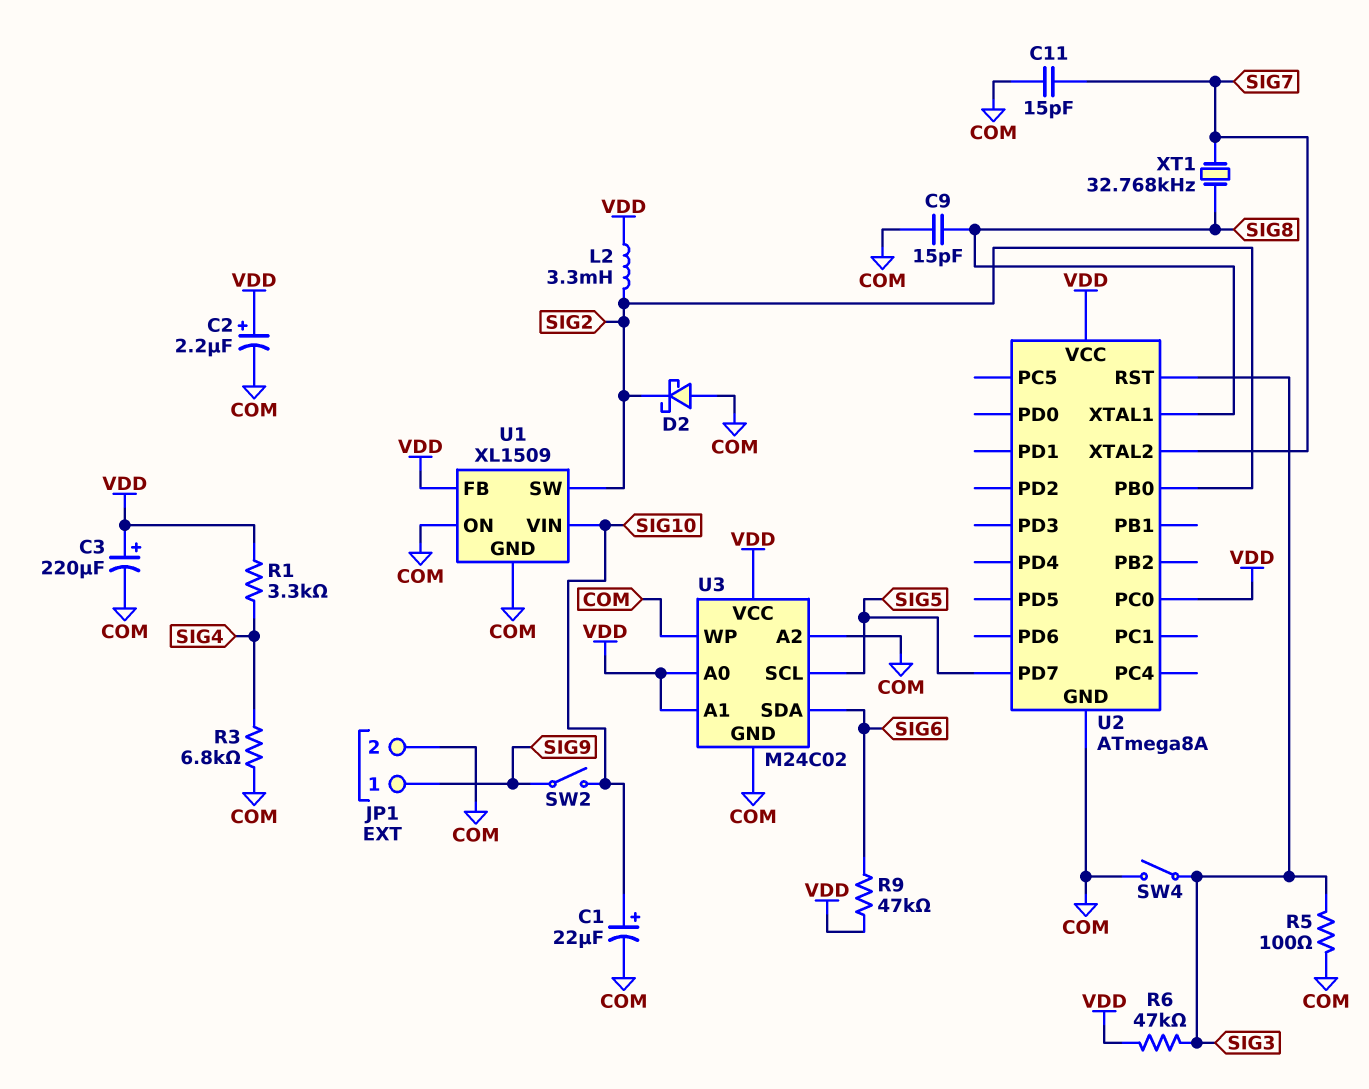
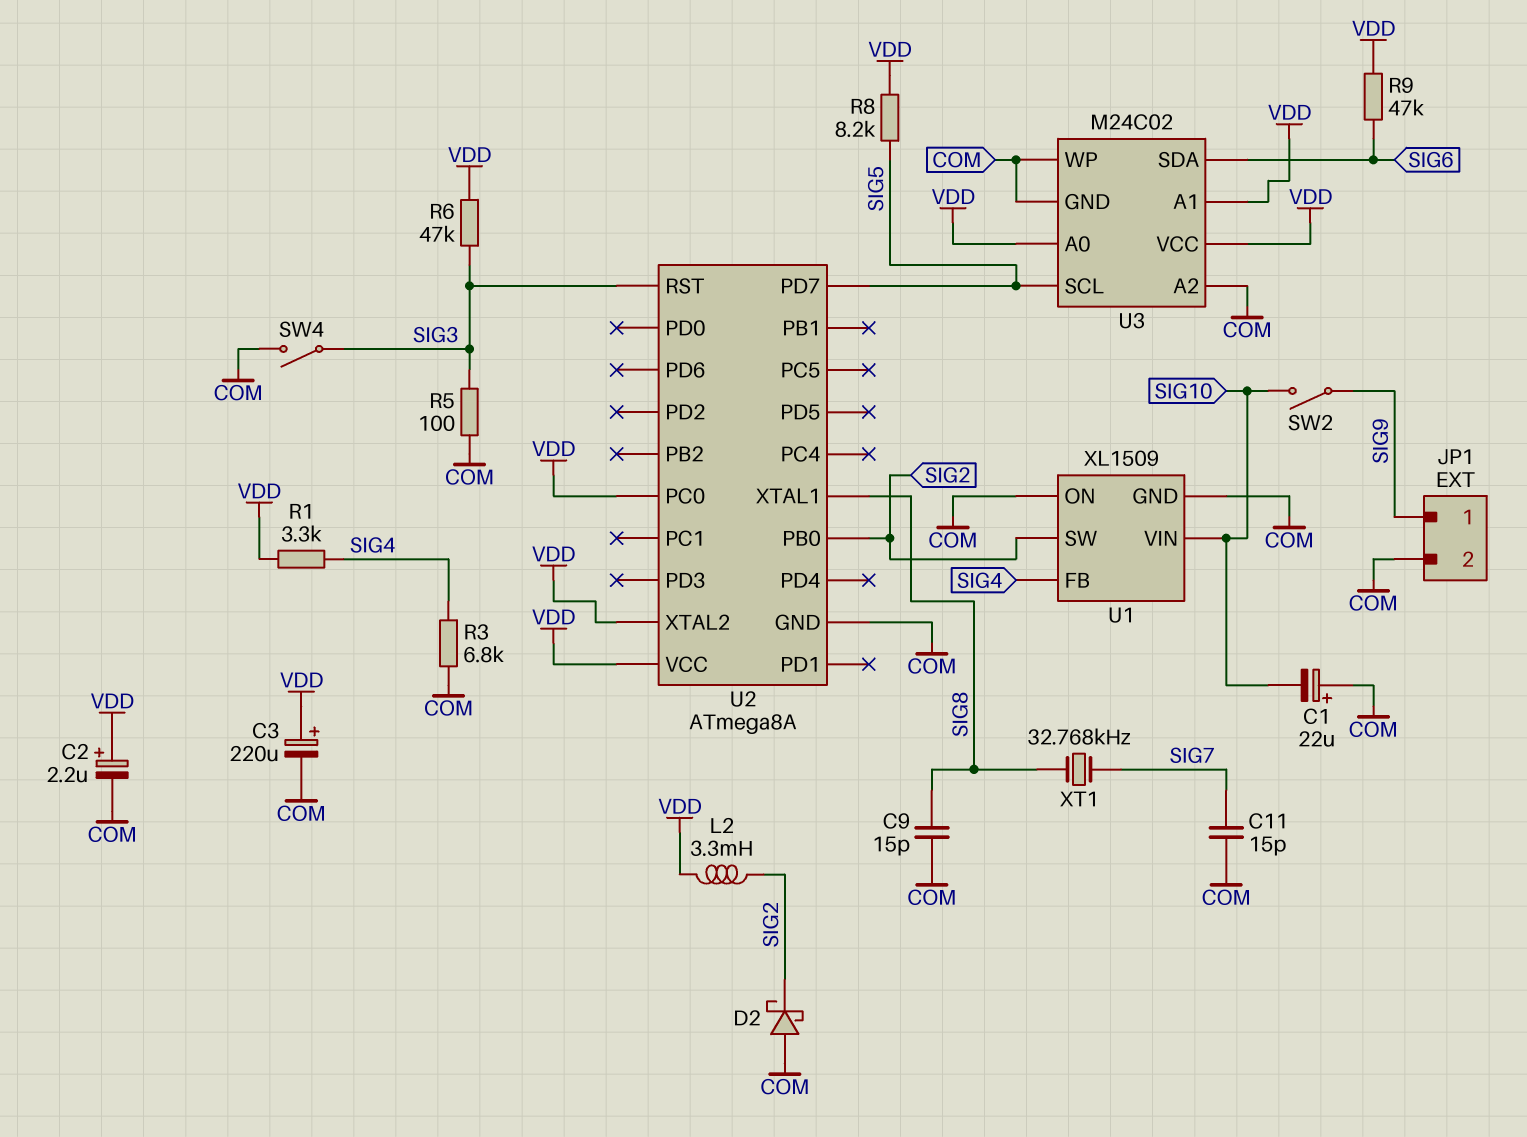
C1: 22uF (plus SIG10, minus COM) -> 22uF (plus COM, minus SIG10)
R8: none -> 8.2k (SIG5, VDD)
U1 pin FB: VDD -> SIG4
U2 pin XTAL2: SIG7 -> VDD

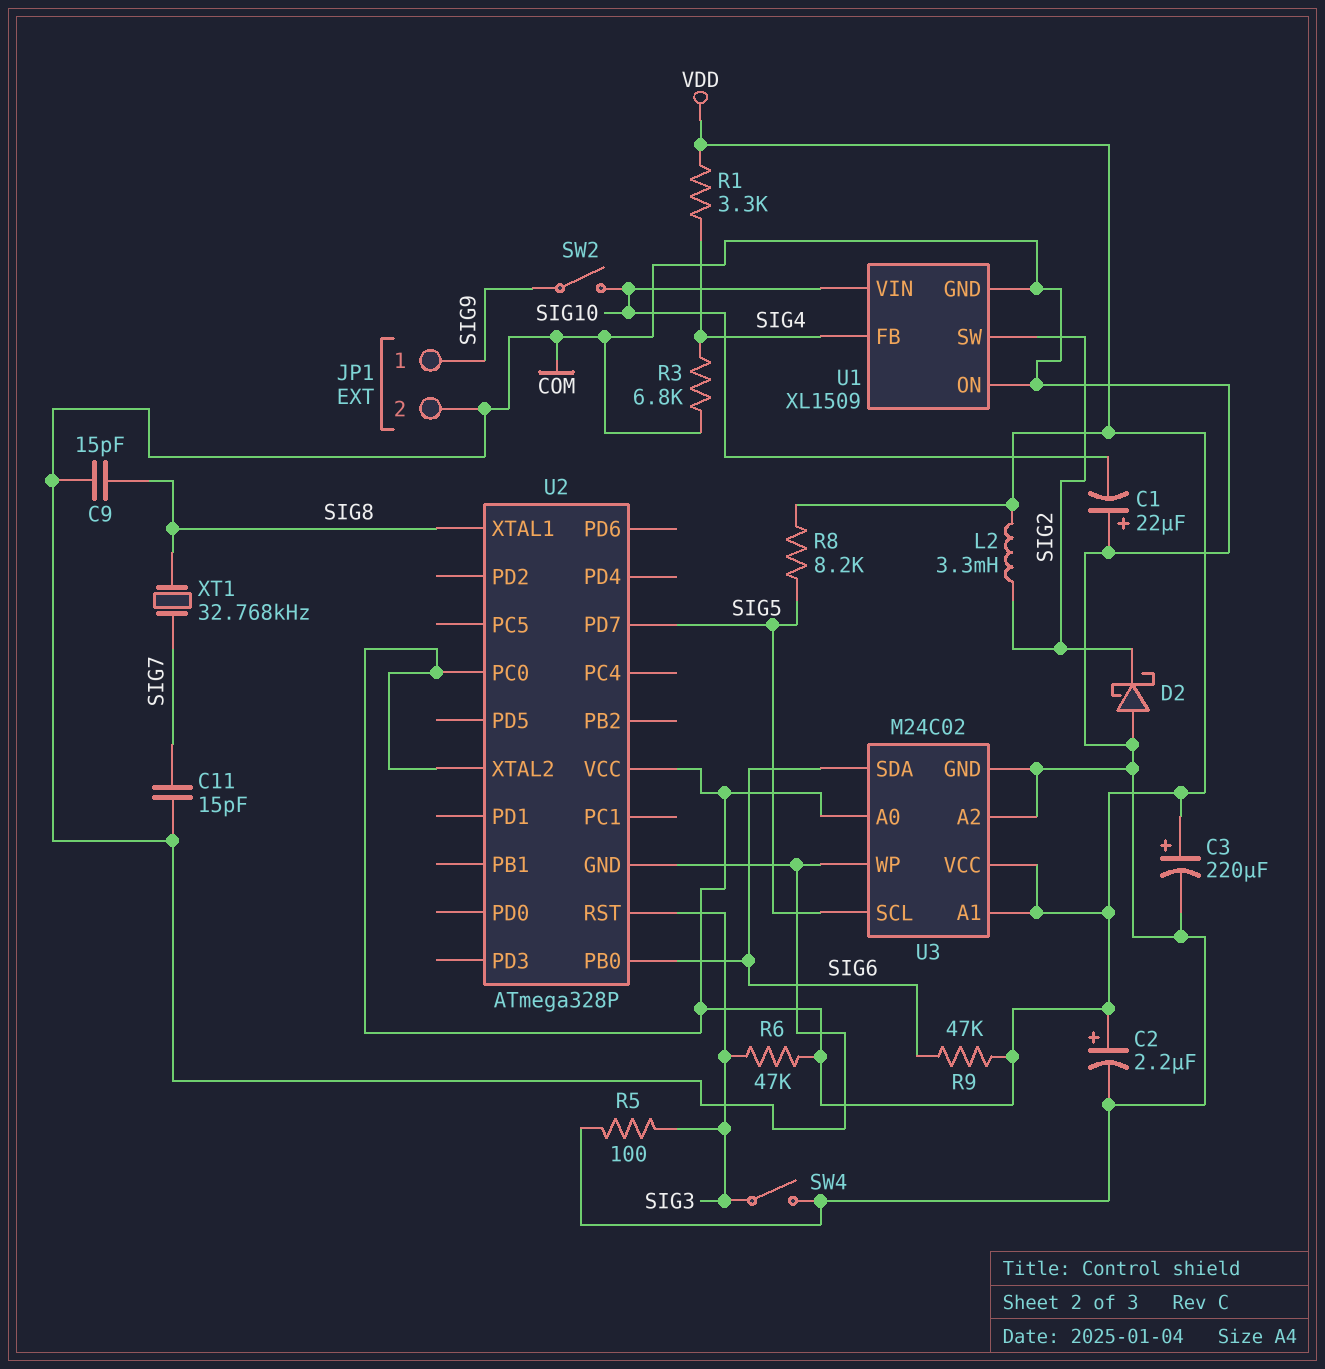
U2: ATmega8A -> ATmega328P
U2 pin PB0: SIG2 -> SIG6

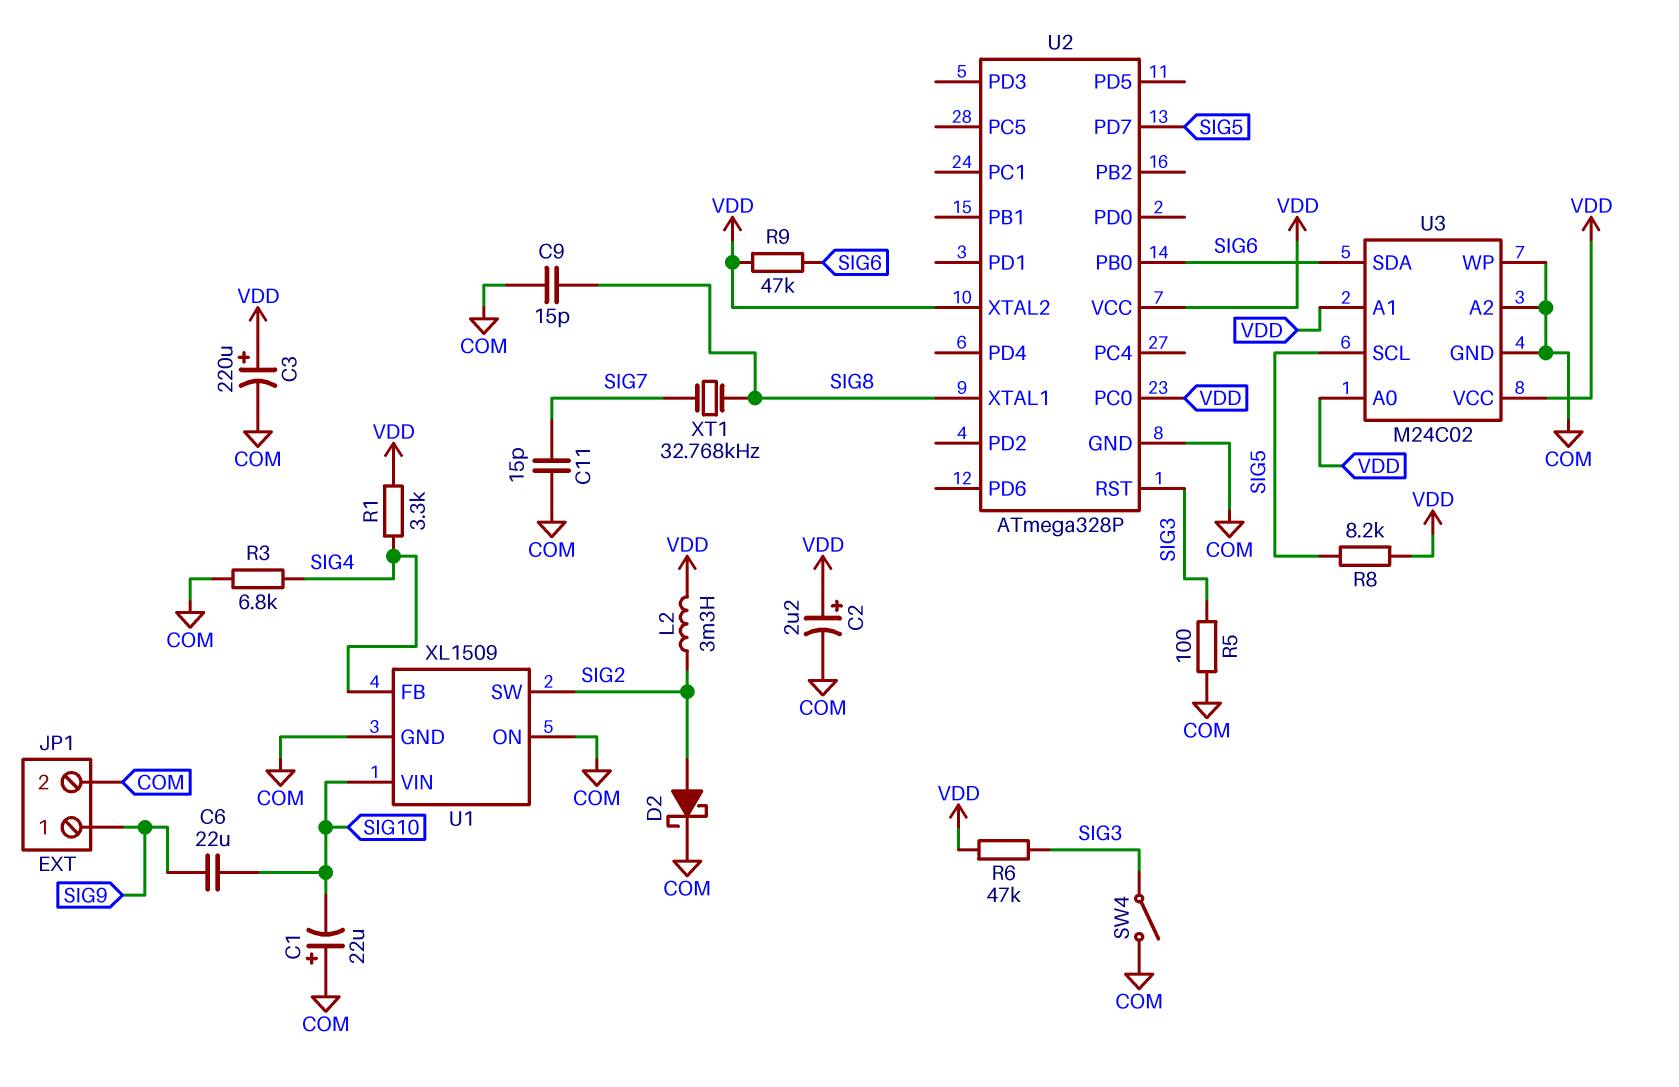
C6: none -> 22uF (SIG9, SIG10)
D2: schottky (A COM, K SIG2) -> schottky (A SIG2, K COM)
SW2: switch (SIG9, SIG10) -> none

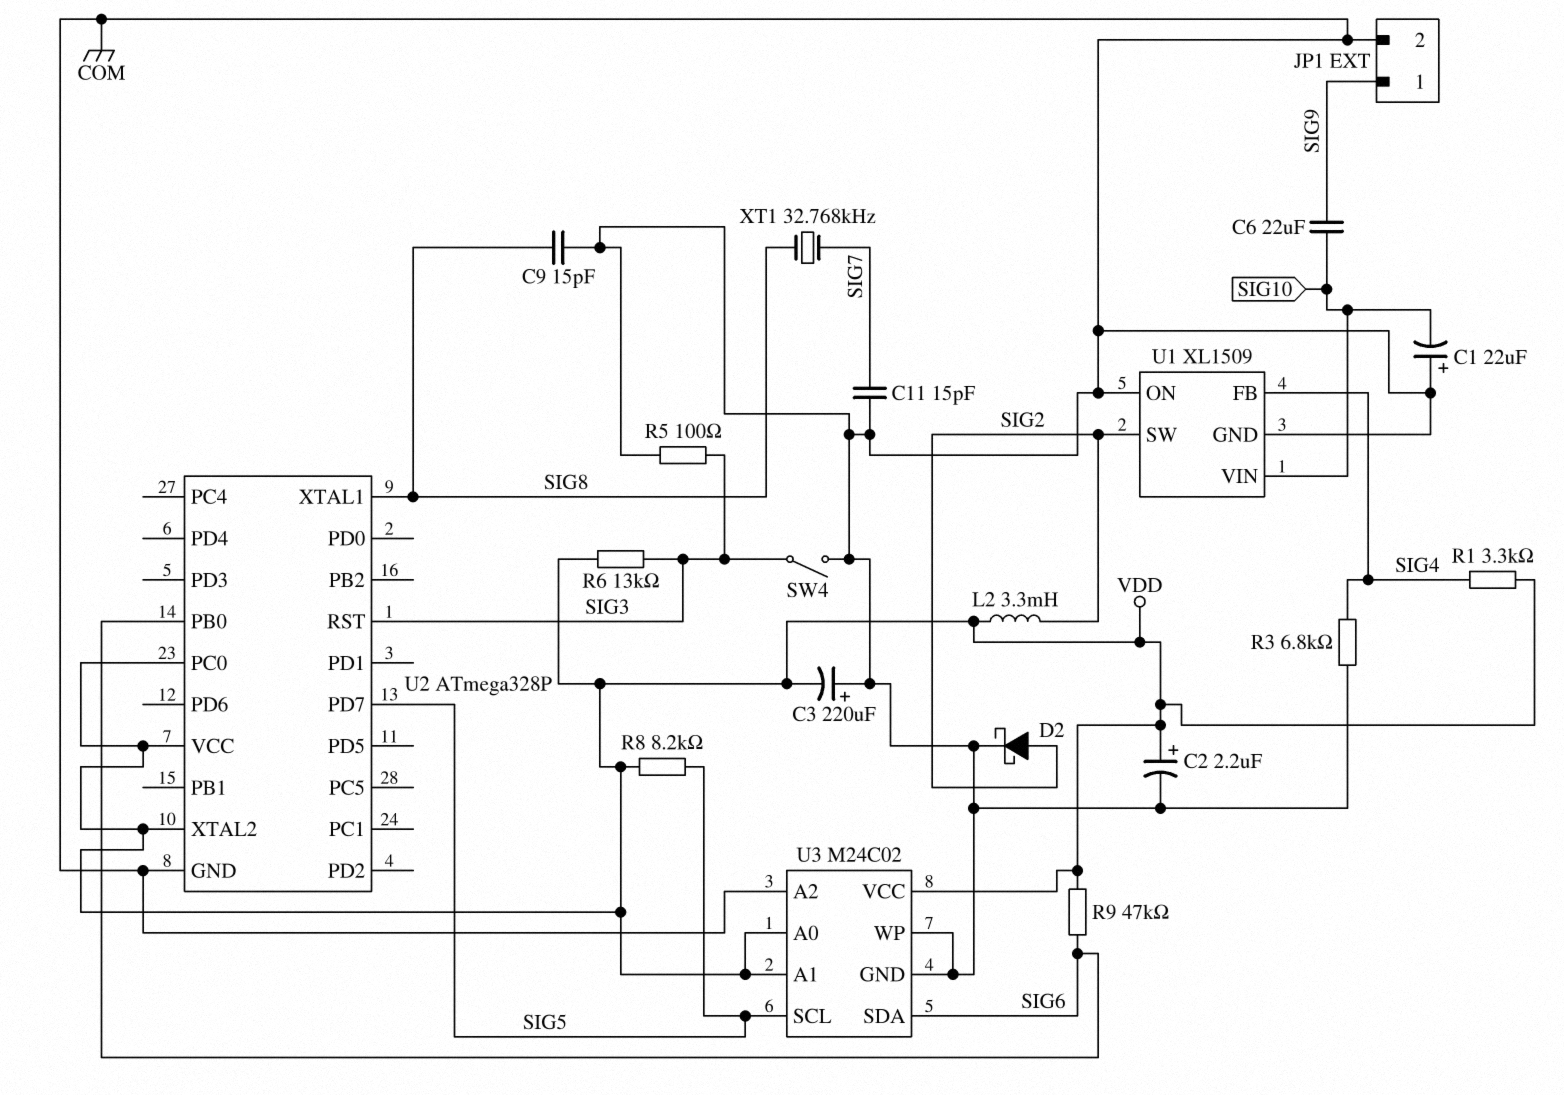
C3: 220uF (plus VDD, minus COM) -> 220uF (plus COM, minus VDD)
R6: 47k (SIG3, VDD) -> 13k (SIG3, VDD)

